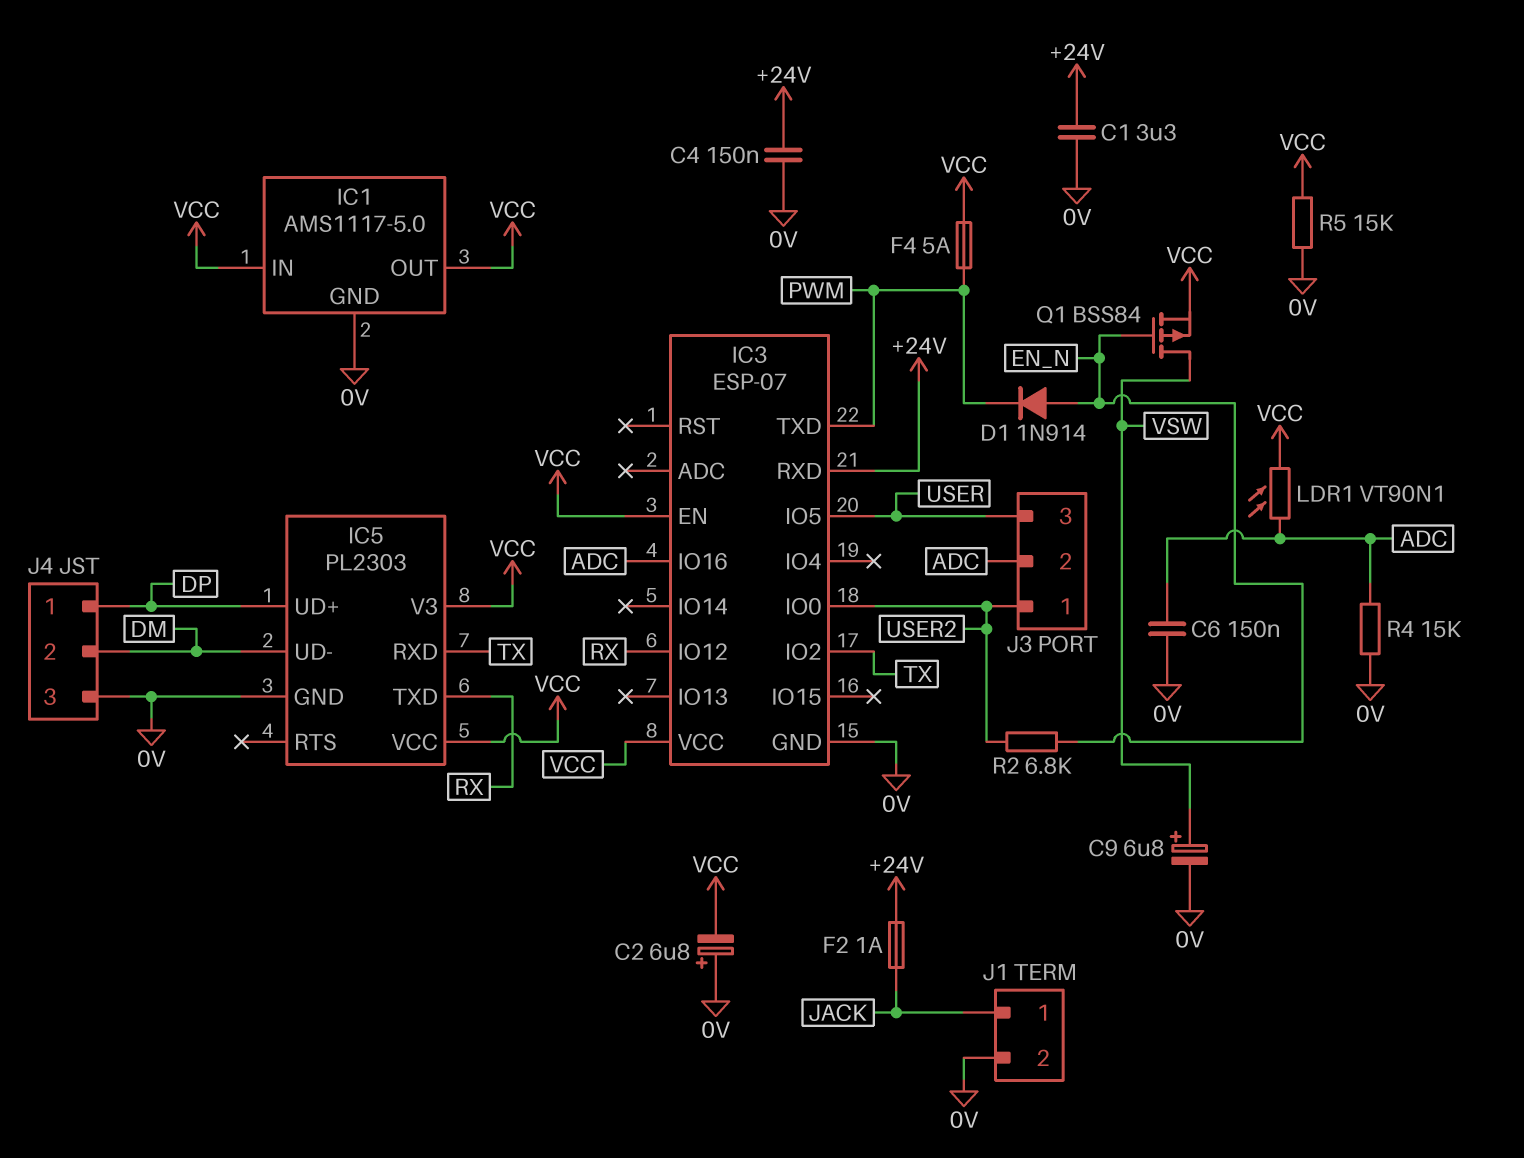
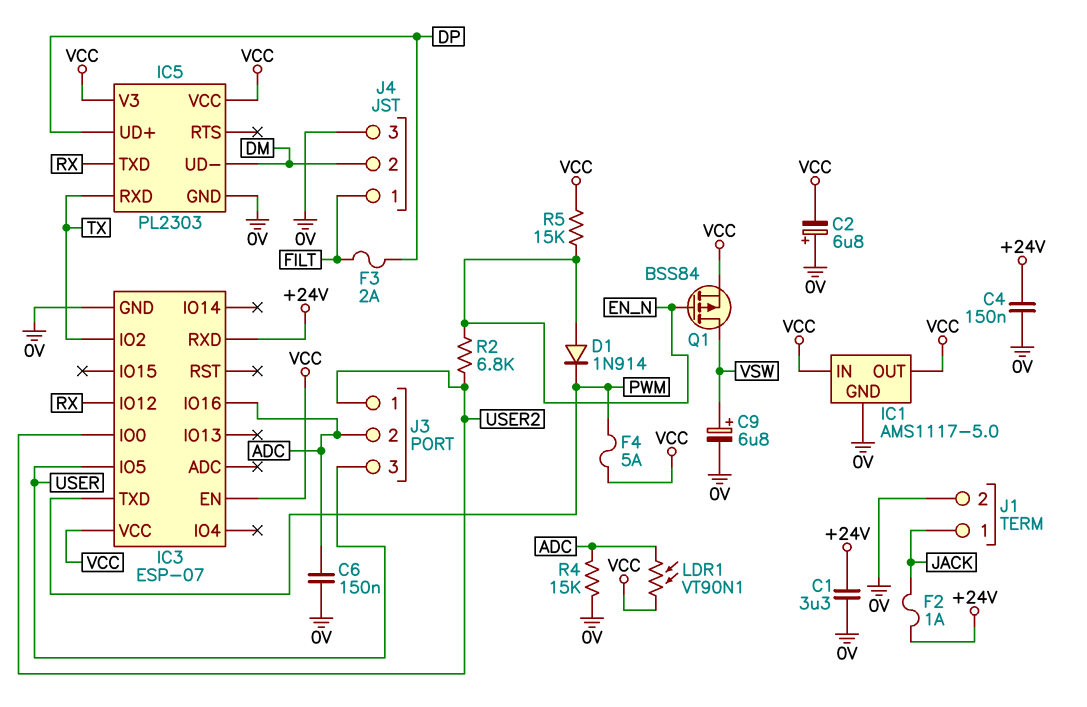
F3: none -> 2A (DP, FILT)
J4 pin 1: DP -> FILT
R5: 15k (0V, VCC) -> 15k (EN_N, VCC)

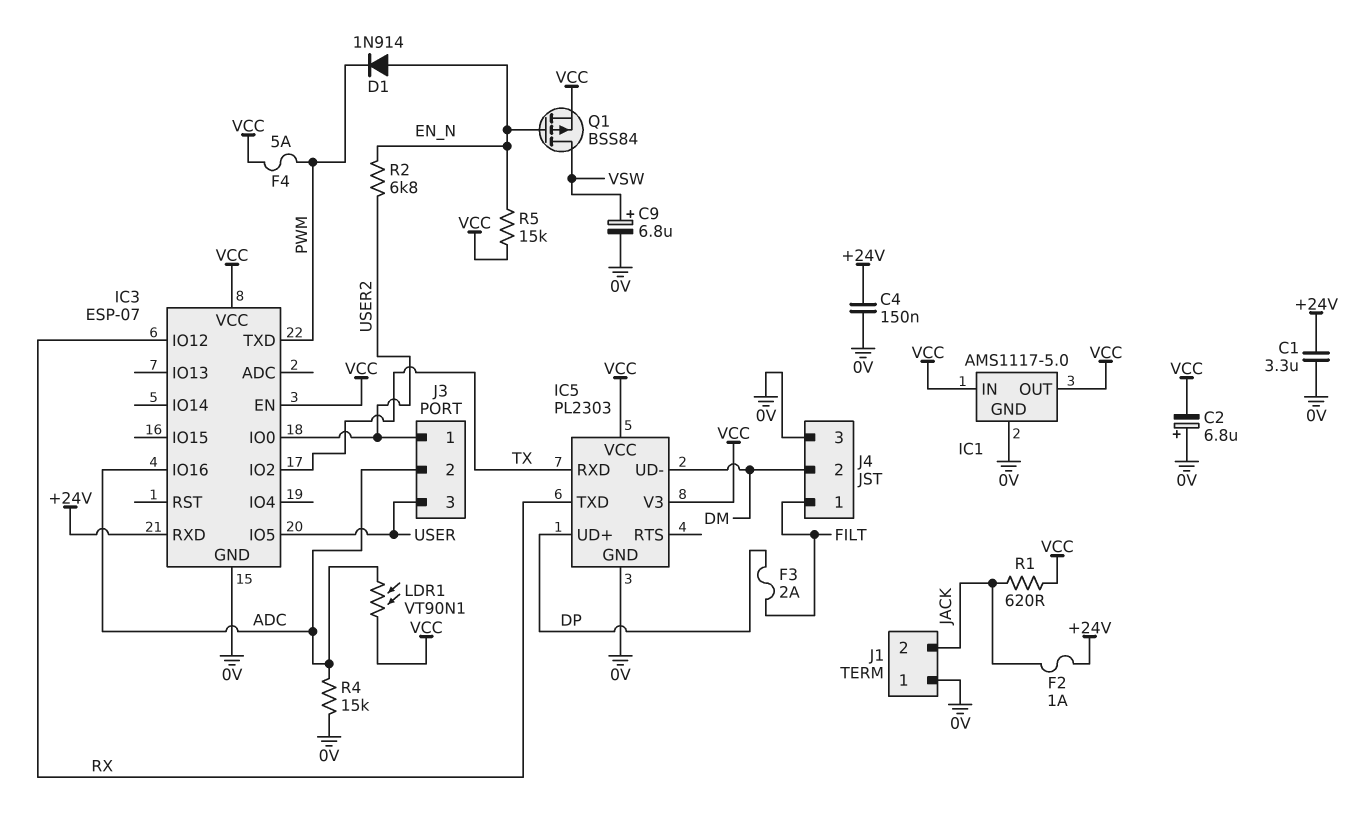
C6: 150nF (0V, ADC) -> none
J1 pin 1: JACK -> 0V
J1 pin 2: 0V -> JACK
R1: none -> 620 (JACK, VCC)

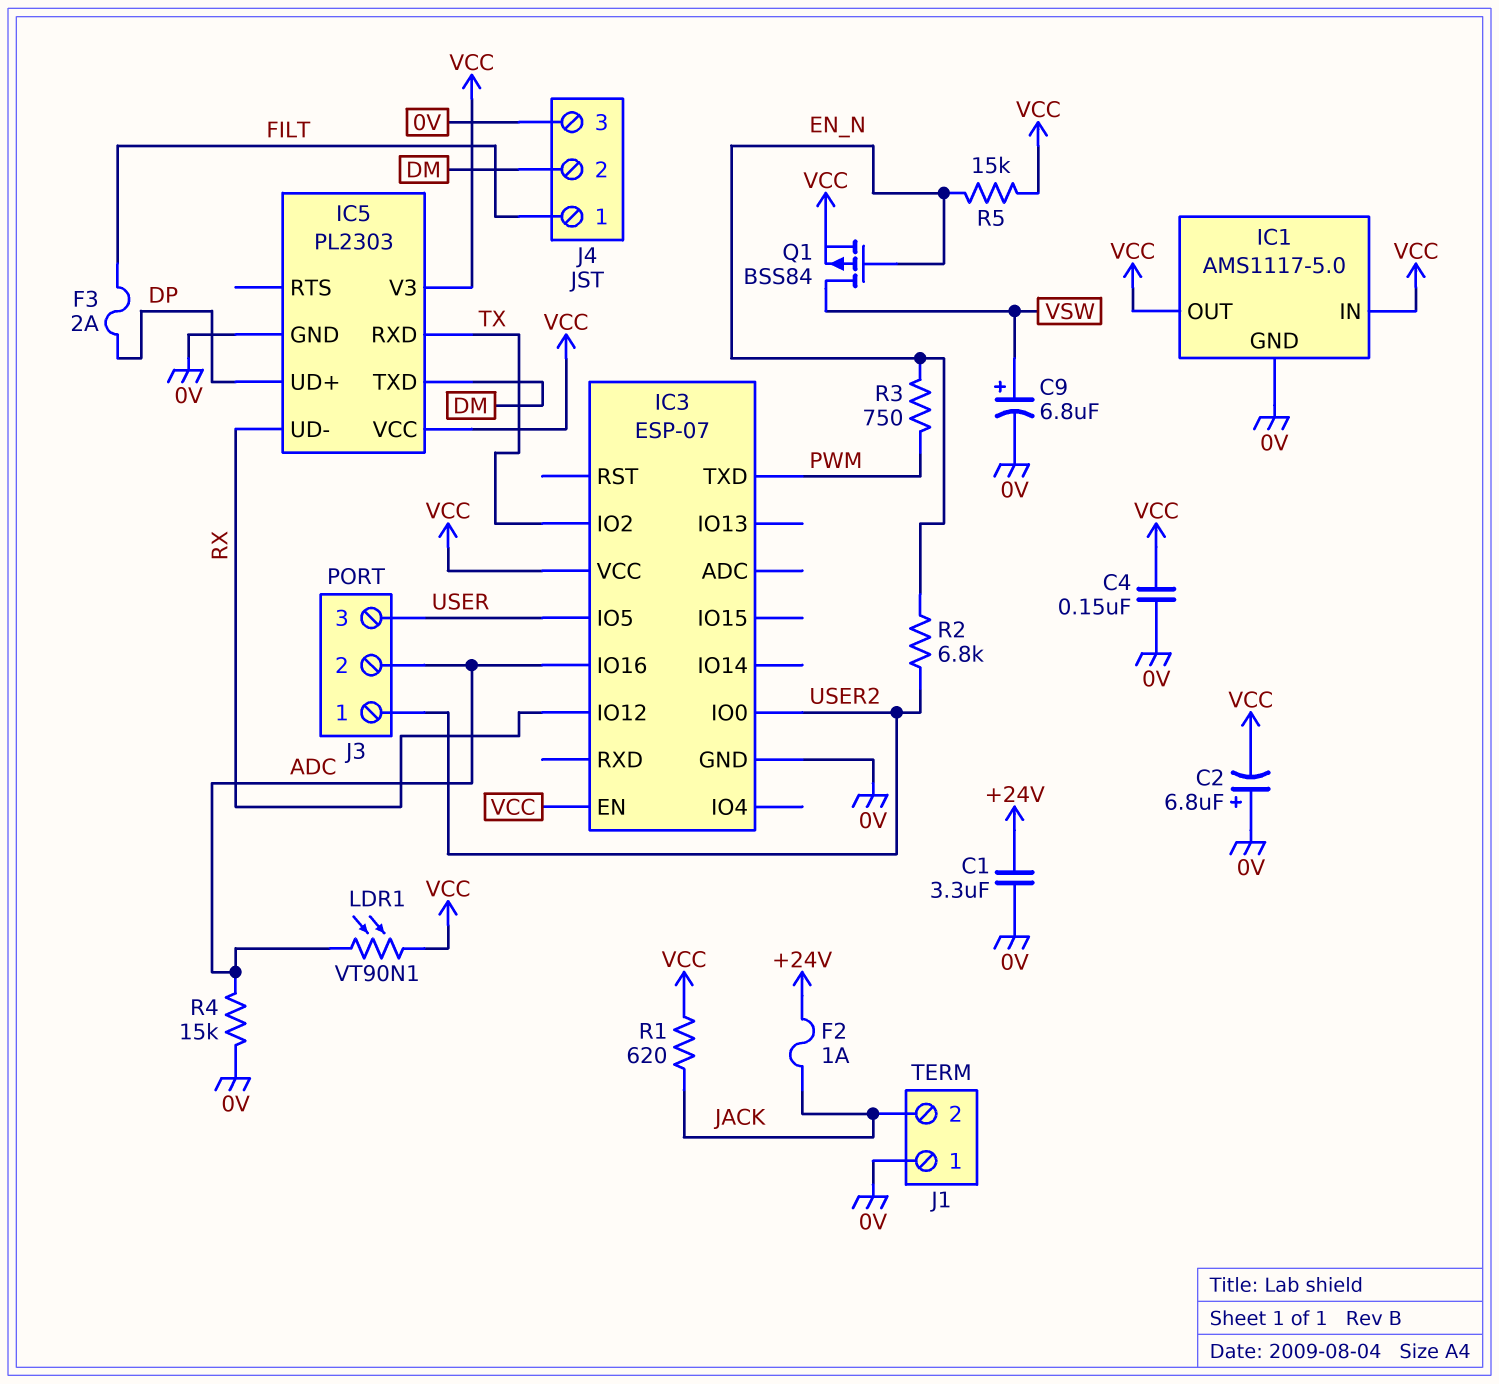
C4: 150nF (+24V, 0V) -> 150nF (0V, VCC)
D1: diode 1N914 (A EN_N, K PWM) -> none
F4: 5A (PWM, VCC) -> none
IC3 pin RXD: +24V -> none
IC5 pin TXD: RX -> DM
IC5 pin UD-: DM -> RX
R3: none -> 750 (EN_N, PWM)

